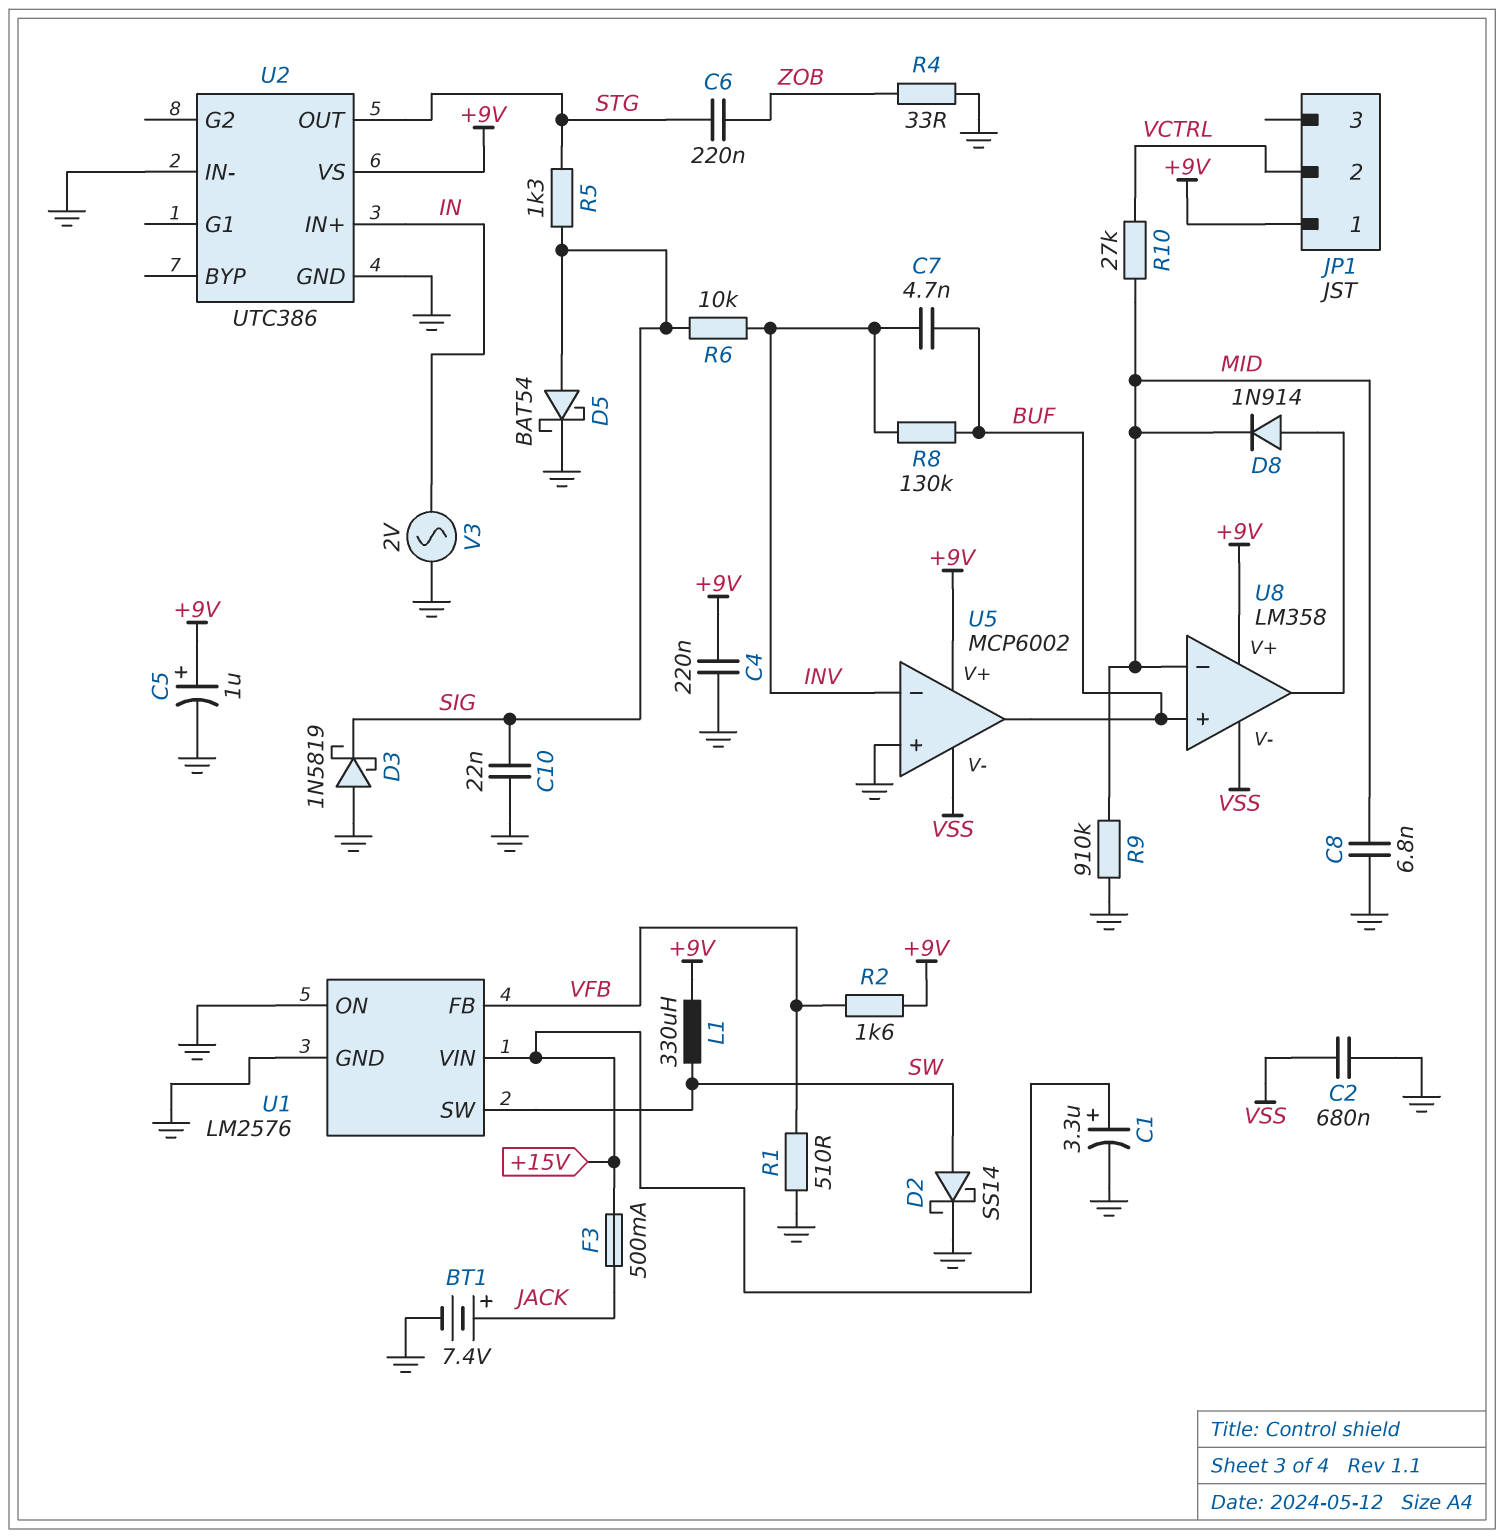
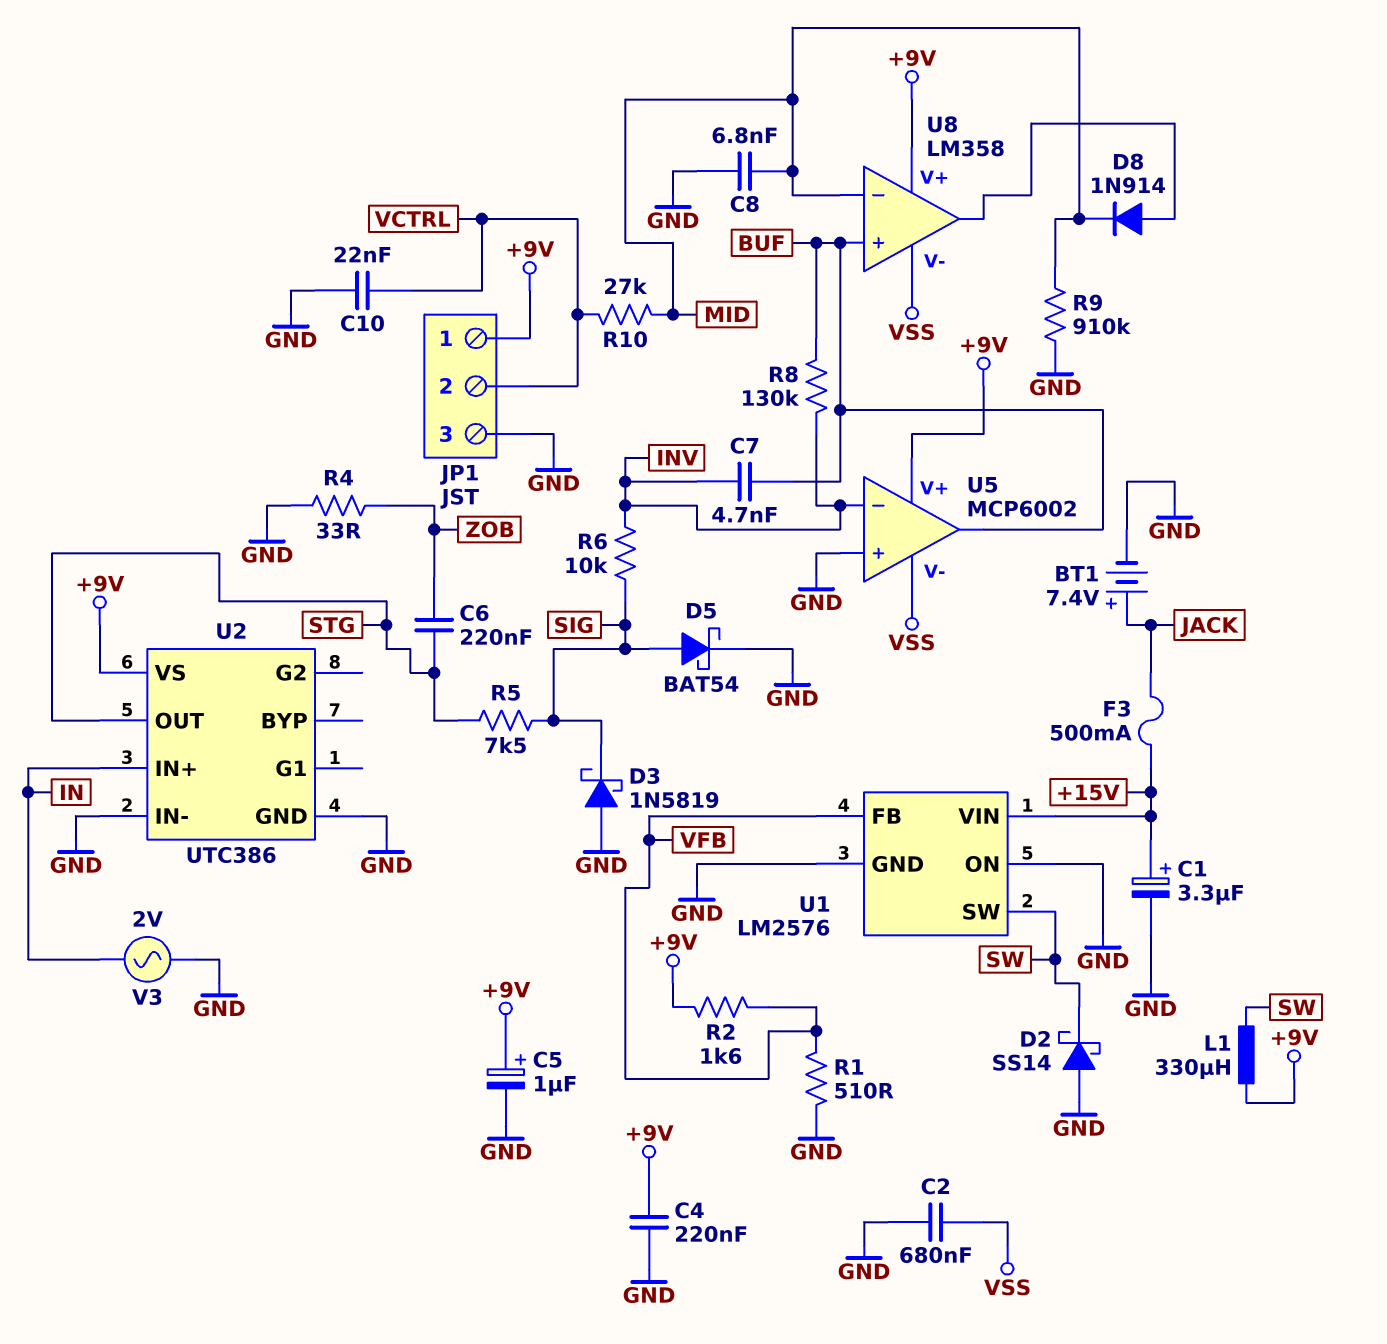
C10: 22nF (GND, SIG) -> 22nF (GND, VCTRL)
D2: schottky SS14 (A SW, K GND) -> schottky SS14 (A GND, K SW)
JP1 pin 3: none -> GND
R5: 1.3k (SIG, STG) -> 7.5k (SIG, STG)

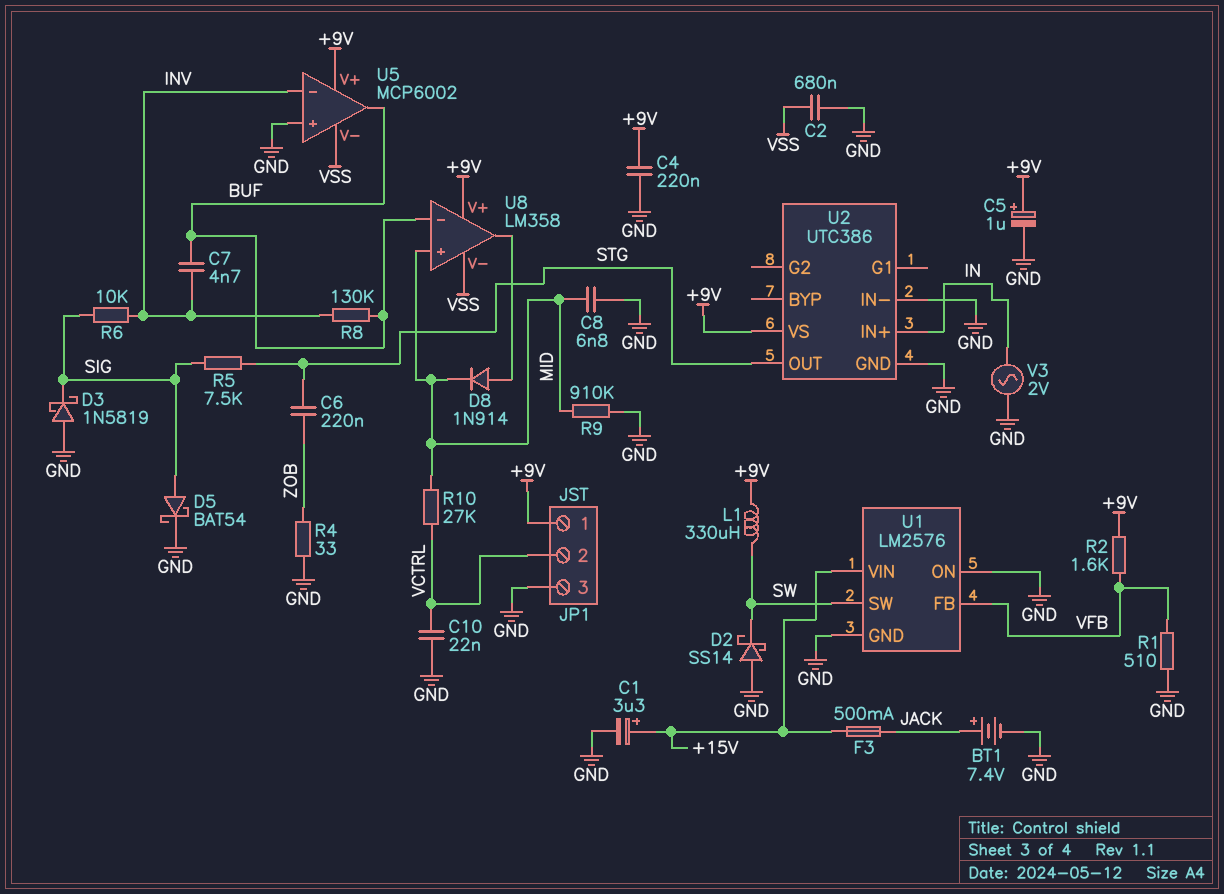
U8 pin in+: BUF -> MID
U8 pin in-: MID -> BUF

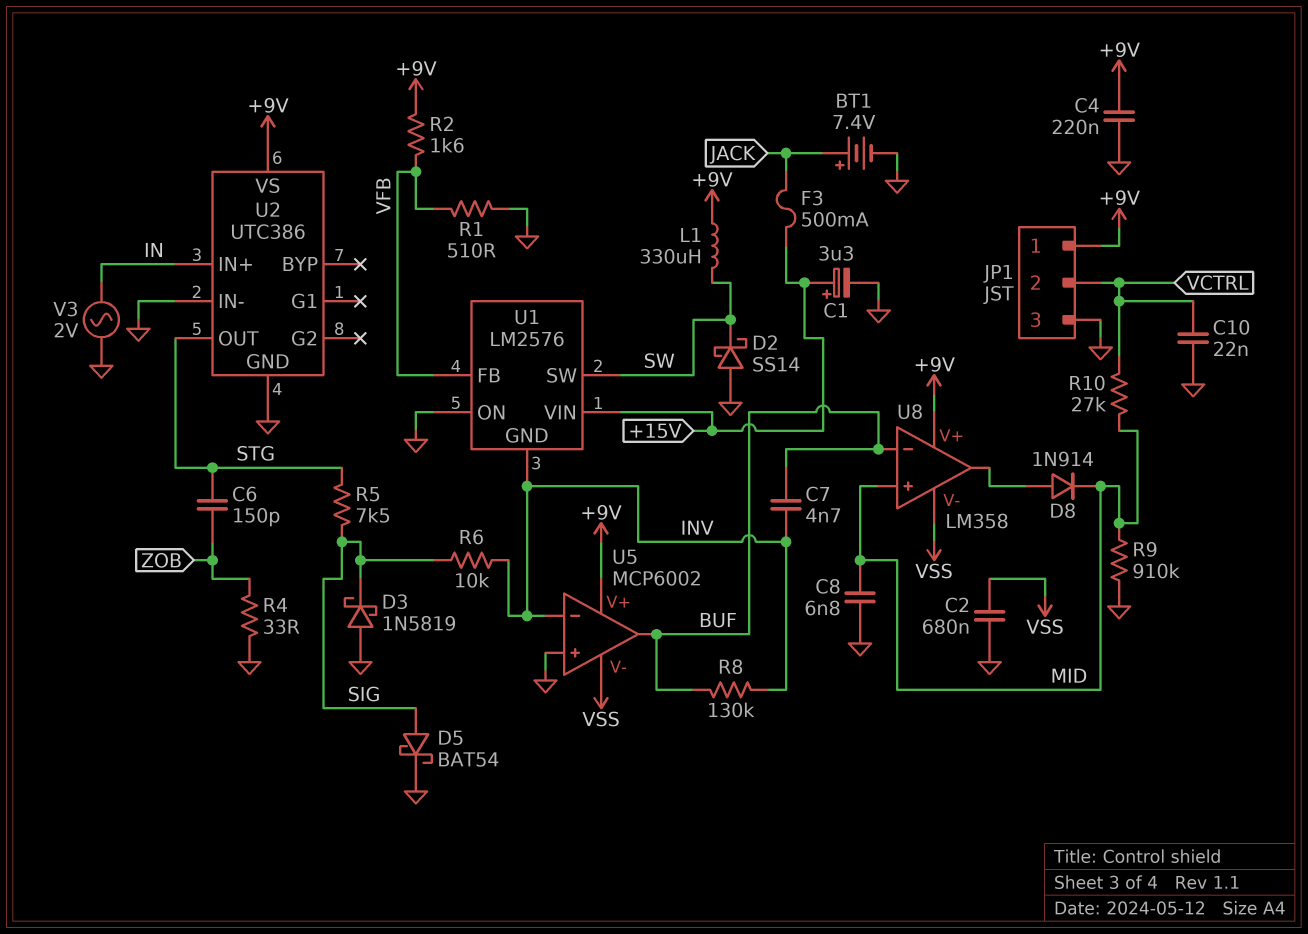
C5: 1uF (plus +9V, minus GND) -> none
C6: 220nF (STG, ZOB) -> 150pF (STG, ZOB)
U1 pin GND: GND -> INV

